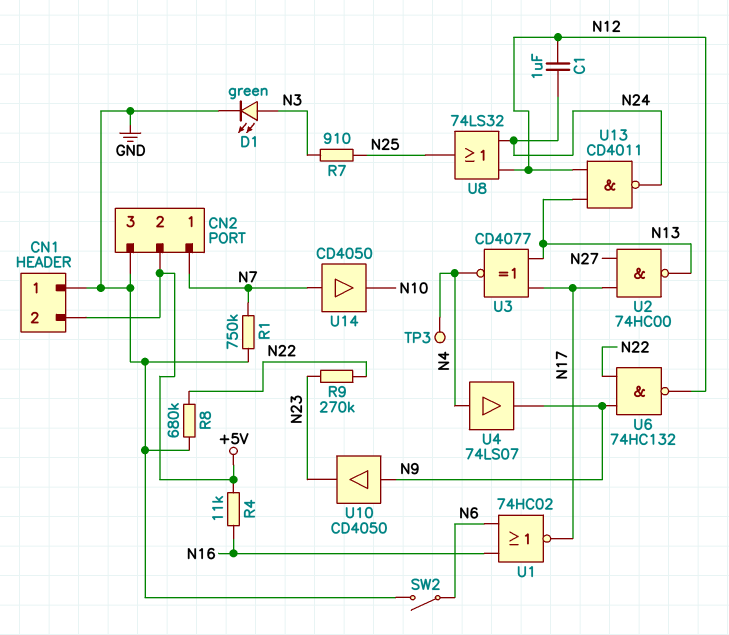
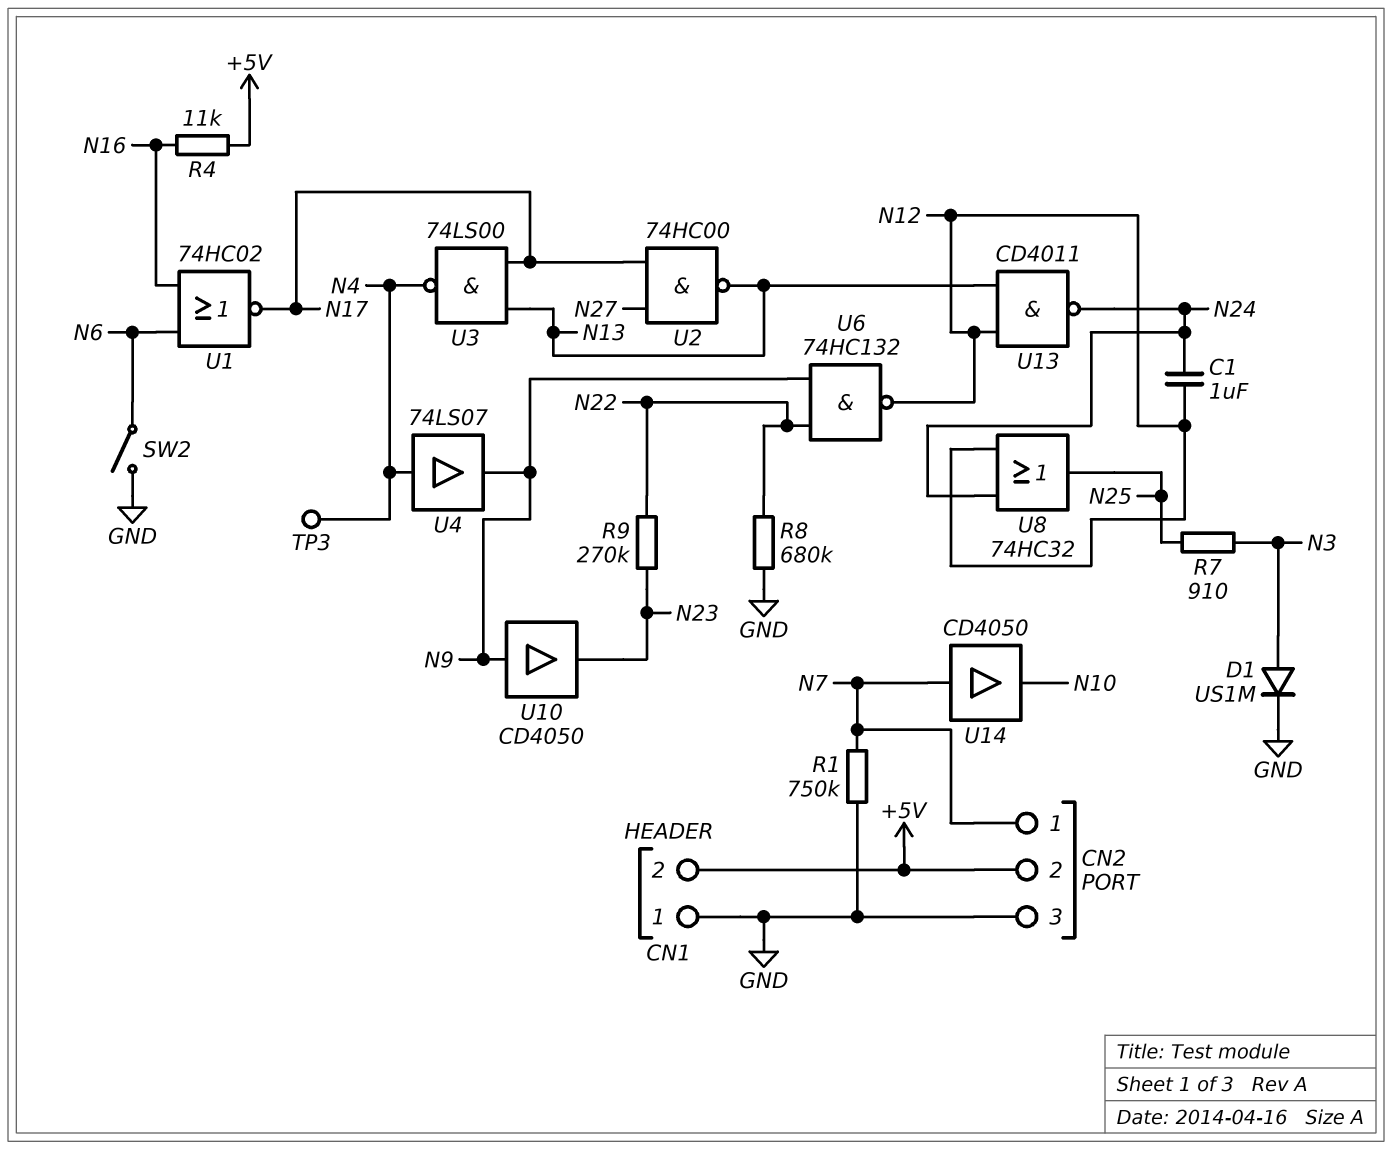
D1: LED green (A N3, K GND) -> diode US1M (A N3, K GND)
U3: XNOR CD4077 (in N13, in N17, out N4) -> NAND 74LS00 (in N13, in N17, out N4)
U8: OR 74LS32 (in N12, in N24, out N25) -> OR 74HC32 (in N12, in N24, out N25)

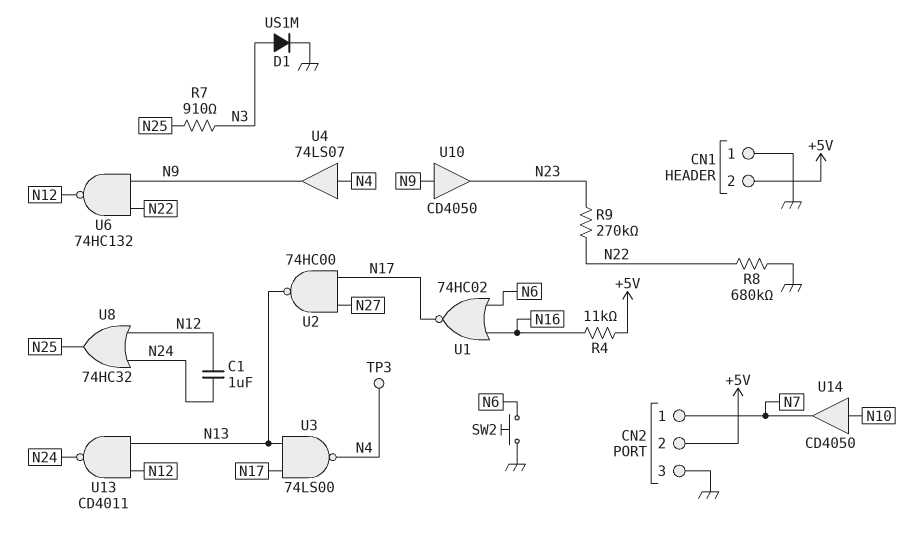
R1: 750k (GND, N7) -> none
SW2: switch (GND, N6) -> button (GND, N6)
U14: buffer CD4050 (in N7, out N10) -> buffer CD4050 (in N10, out N7)

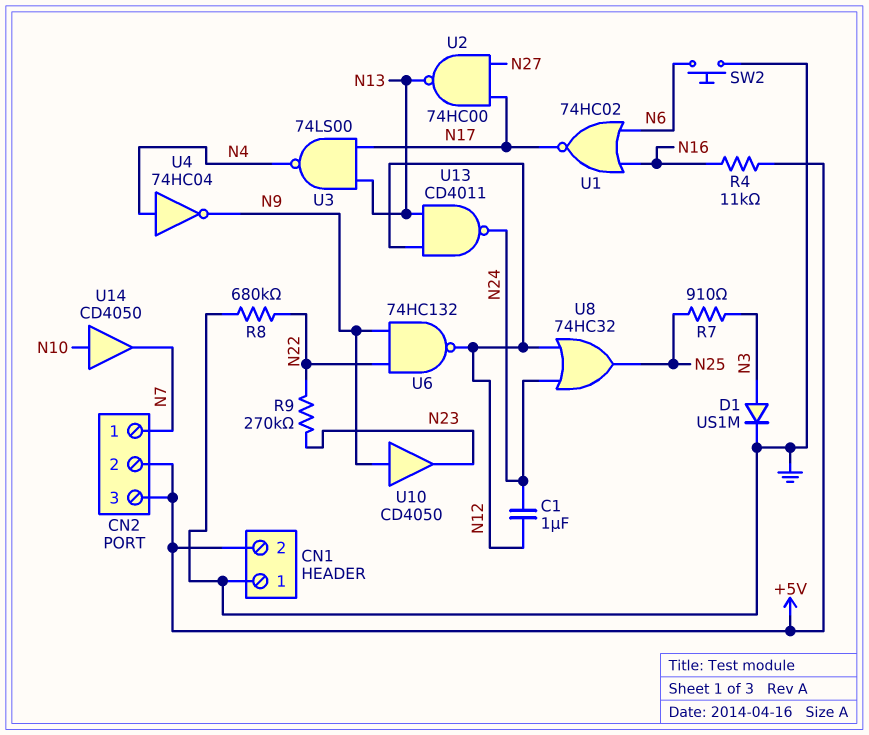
CN2 pin 3: GND -> +5V
TP3: test point (N4) -> none
U4: buffer 74LS07 (in N4, out N9) -> NOT 74HC04 (in N4, out N9)

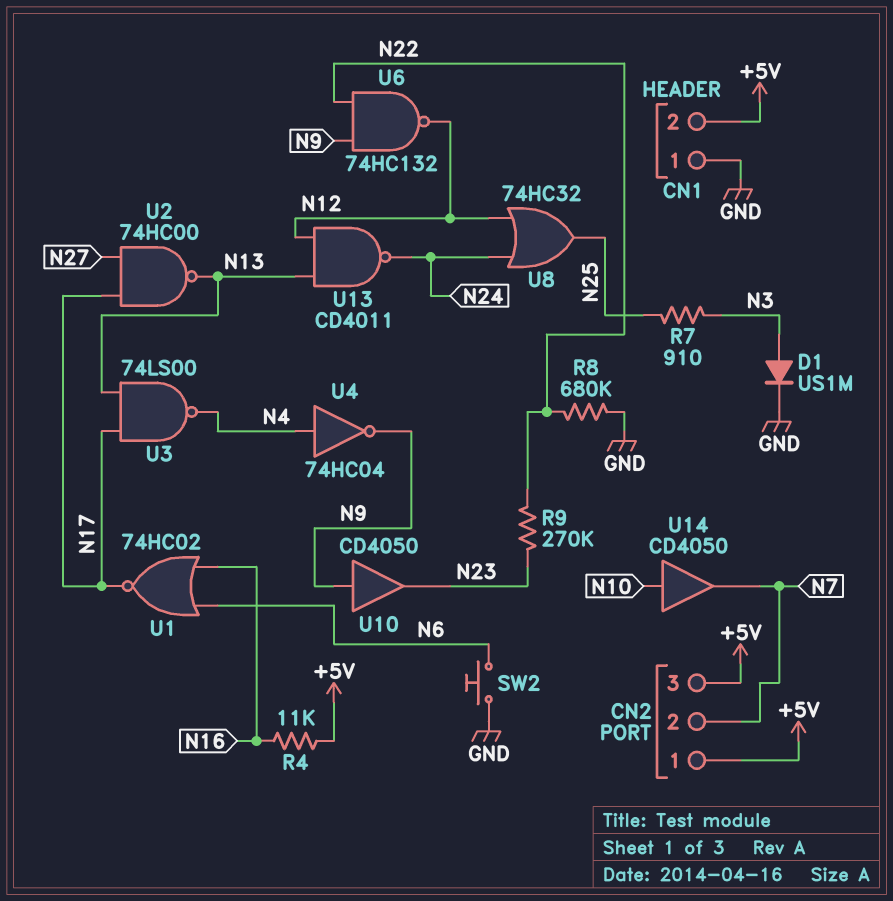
C1: 1uF (N12, N24) -> none
CN2 pin 1: N7 -> +5V
CN2 pin 2: +5V -> N7

